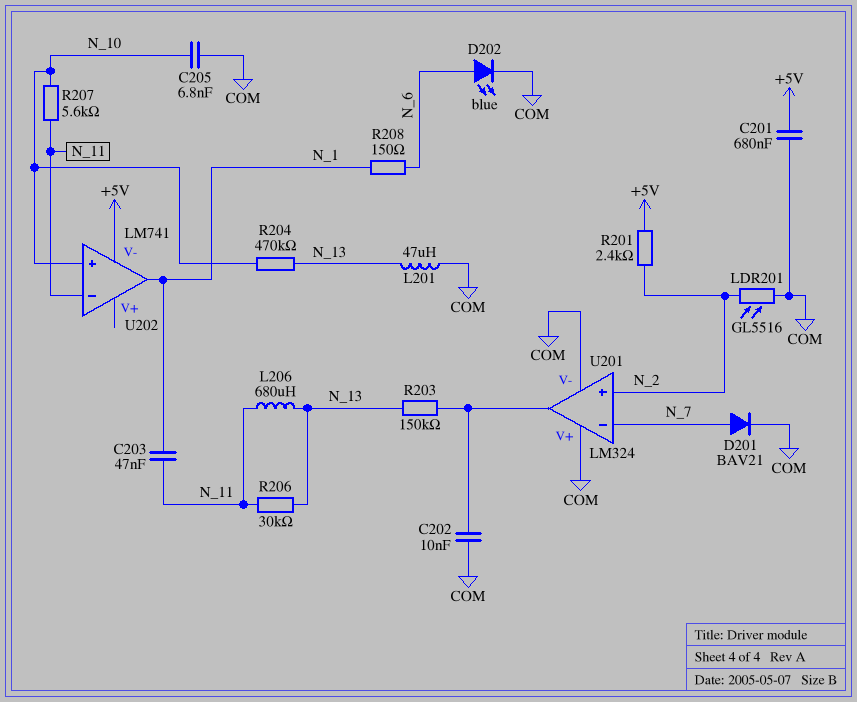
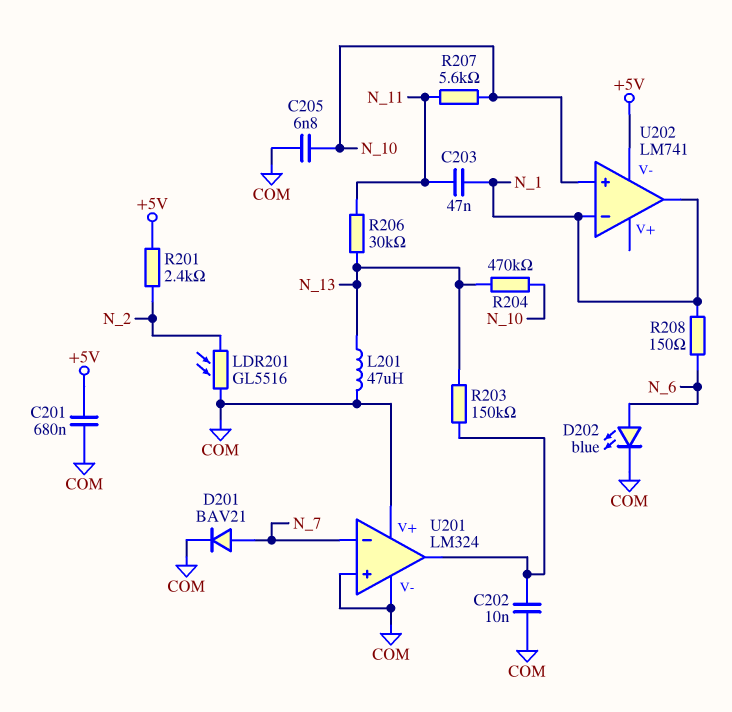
L206: 680uH (N_11, N_13) -> none
U201 pin in+: N_2 -> COM
U202 pin in-: N_11 -> N_1

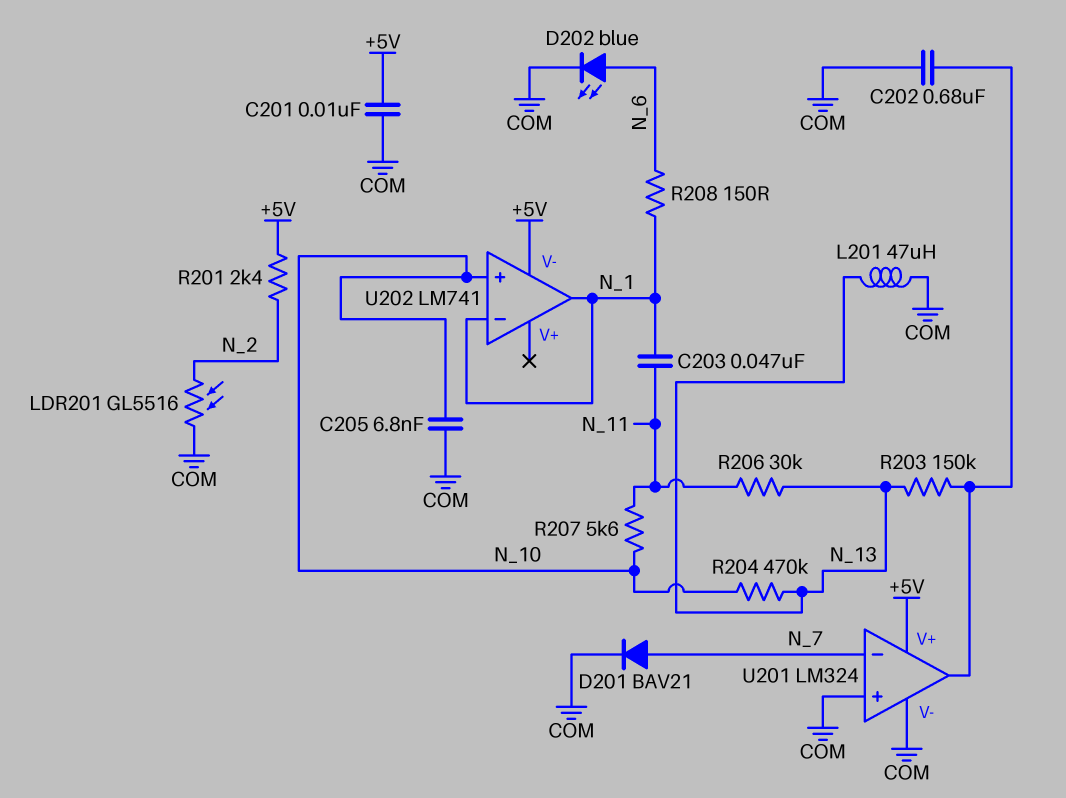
C201: 680nF (+5V, COM) -> 10nF (+5V, COM)
C202: 10nF (COM, U201/out) -> 680nF (COM, U201/out)
U201 pin V+: COM -> +5V

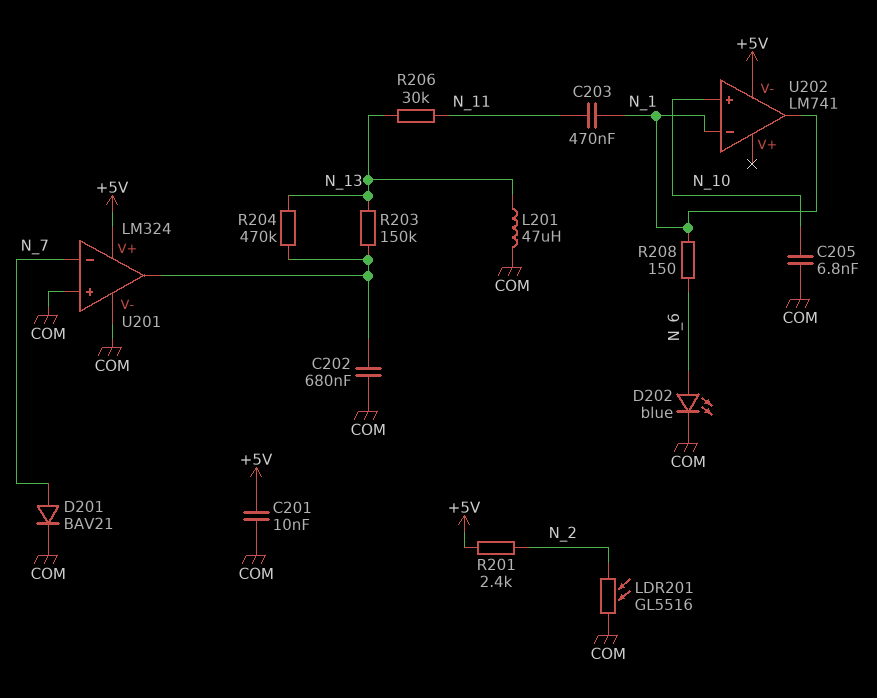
C203: 47nF (N_1, N_11) -> 470nF (N_1, N_11)
R204: 470k (N_10, N_13) -> 470k (N_13, U201/out)
R207: 5.6k (N_10, N_11) -> none

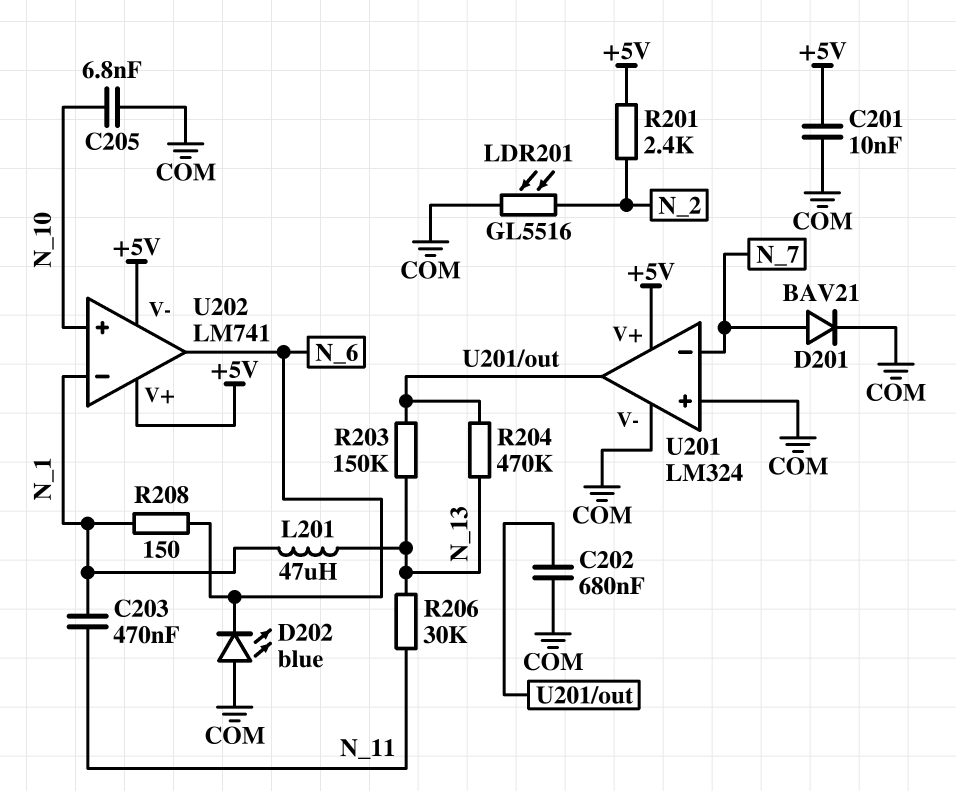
D202: LED blue (A N_6, K COM) -> LED blue (A COM, K N_6)
L201: 47uH (COM, N_13) -> 47uH (N_1, N_13)
U202 pin V+: none -> +5V
U202 pin out: N_1 -> N_6

